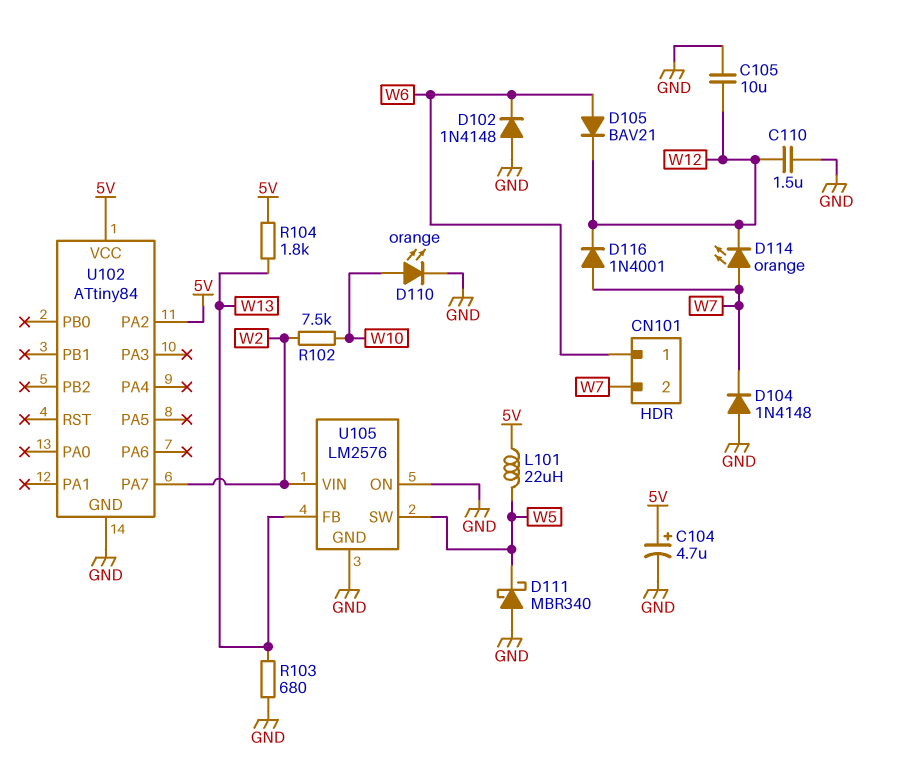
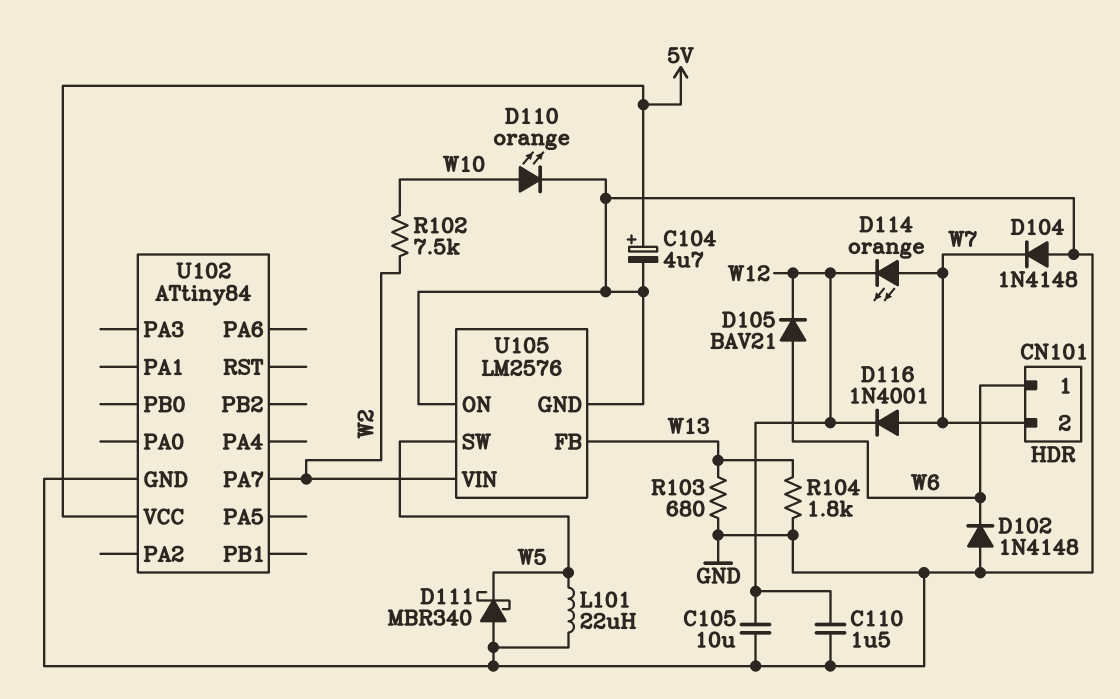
L101: 22uH (5V, W5) -> 22uH (GND, W5)
R104: 1.8k (5V, W13) -> 1.8k (GND, W13)
U102 pin PA2: 5V -> none

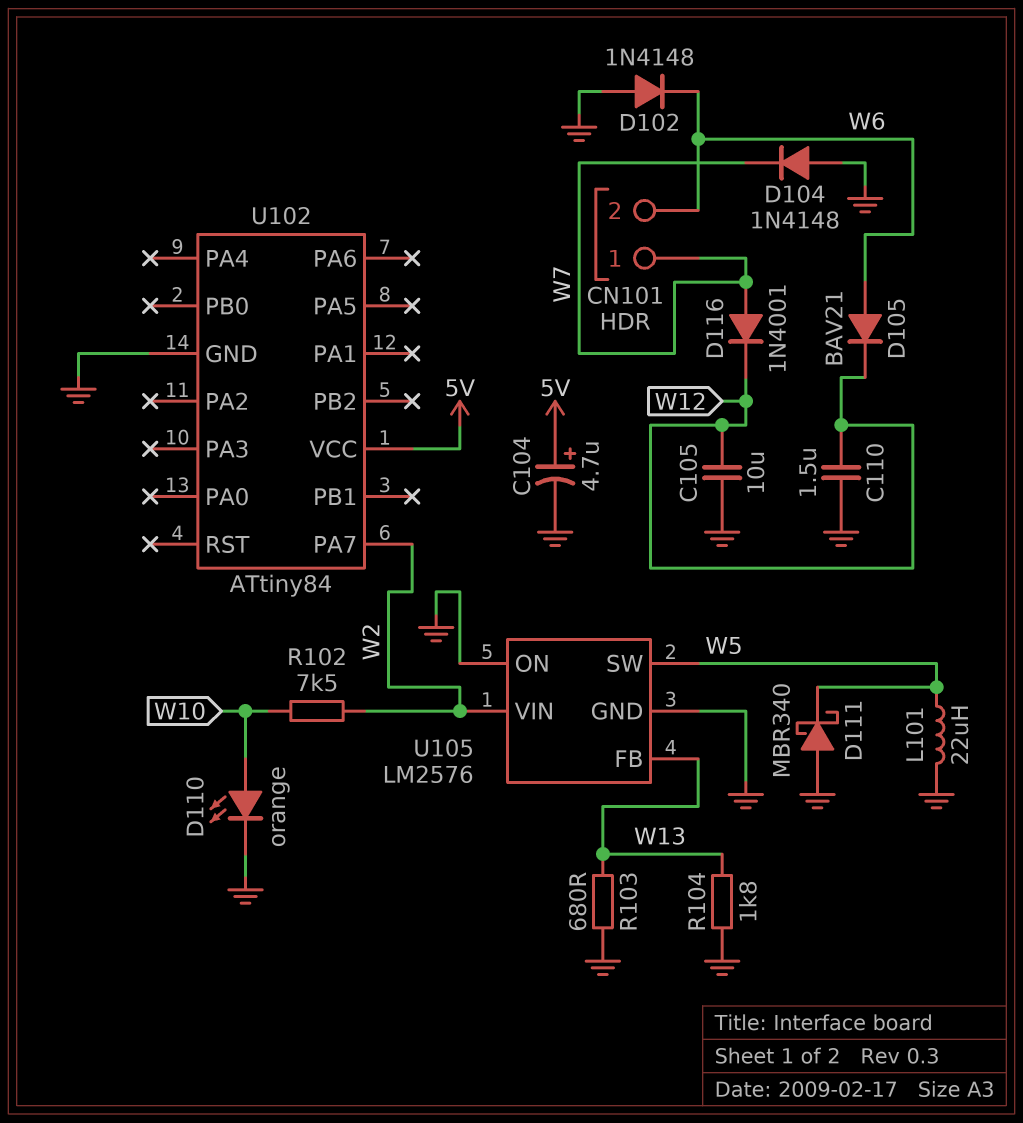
CN101 pin 1: W6 -> W7
CN101 pin 2: W7 -> W6
D114: LED orange (A W7, K W12) -> none

